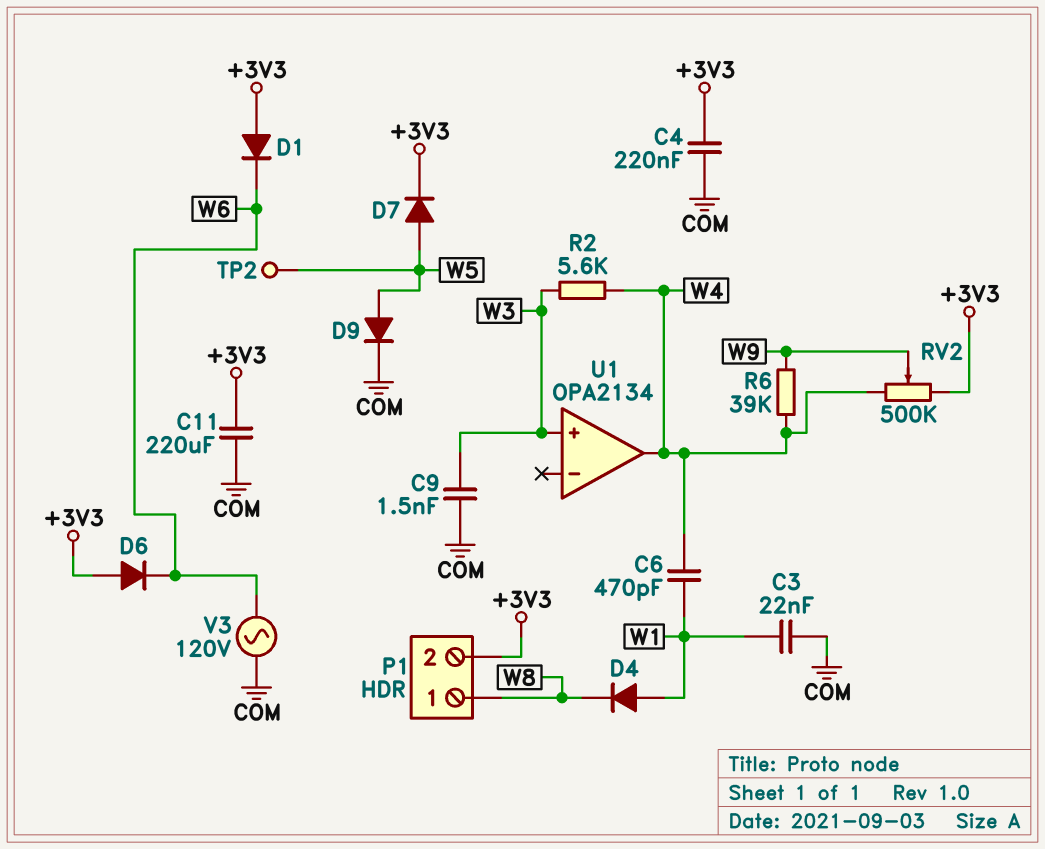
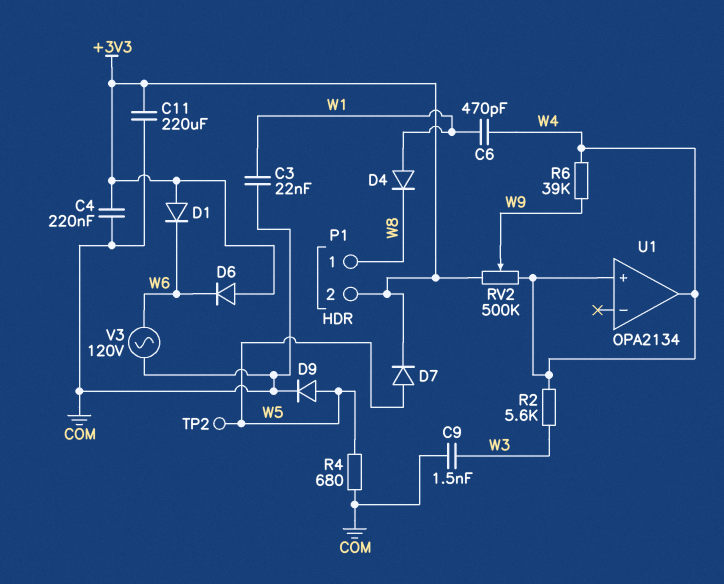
R4: none -> 680 (COM, W5)
U1 pin in+: W3 -> W4

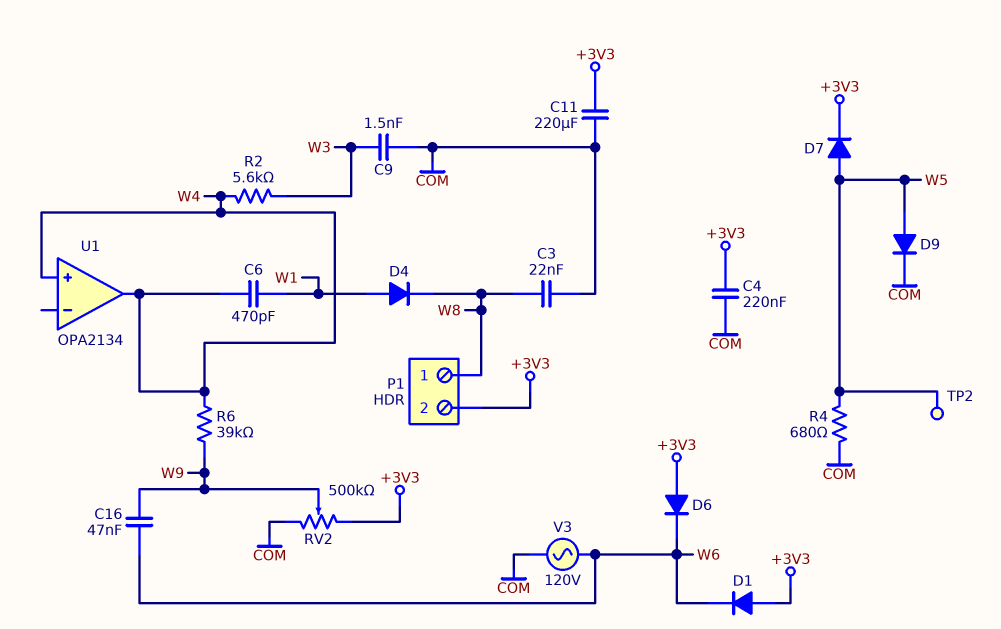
C3: 22nF (COM, W1) -> 22nF (COM, W8)
C16: none -> 47nF (W6, W9)
RV2: 500k (+3V3, W4, wiper W9) -> 500k (+3V3, COM, wiper W9)

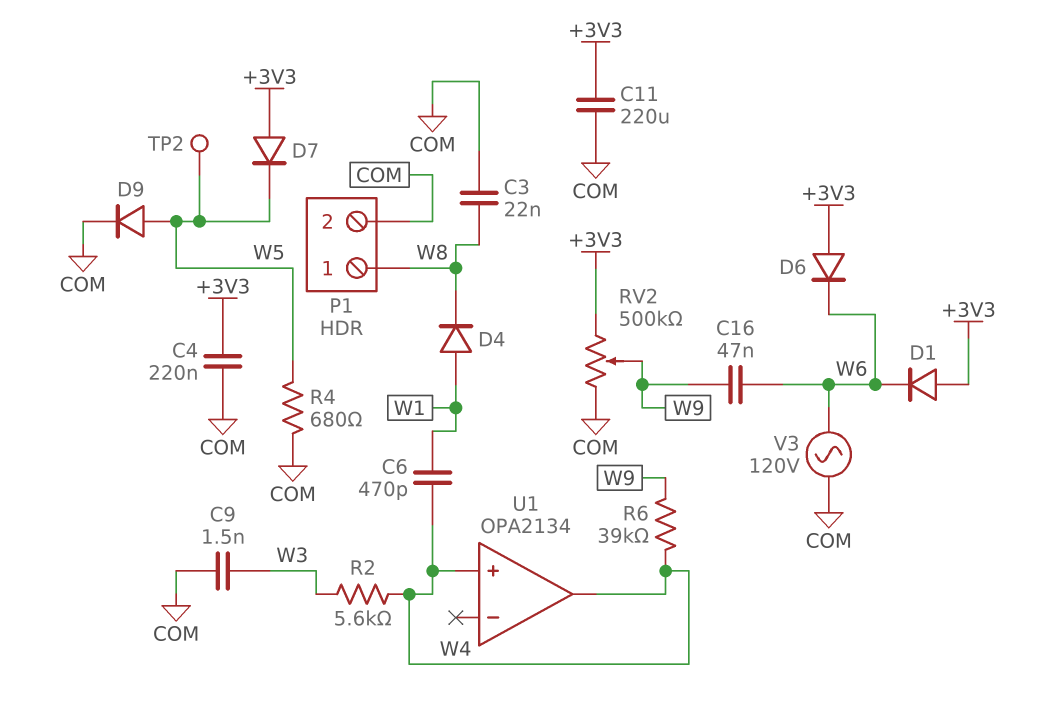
D7: diode (A W5, K +3V3) -> diode (A +3V3, K W5)
P1 pin 2: +3V3 -> COM

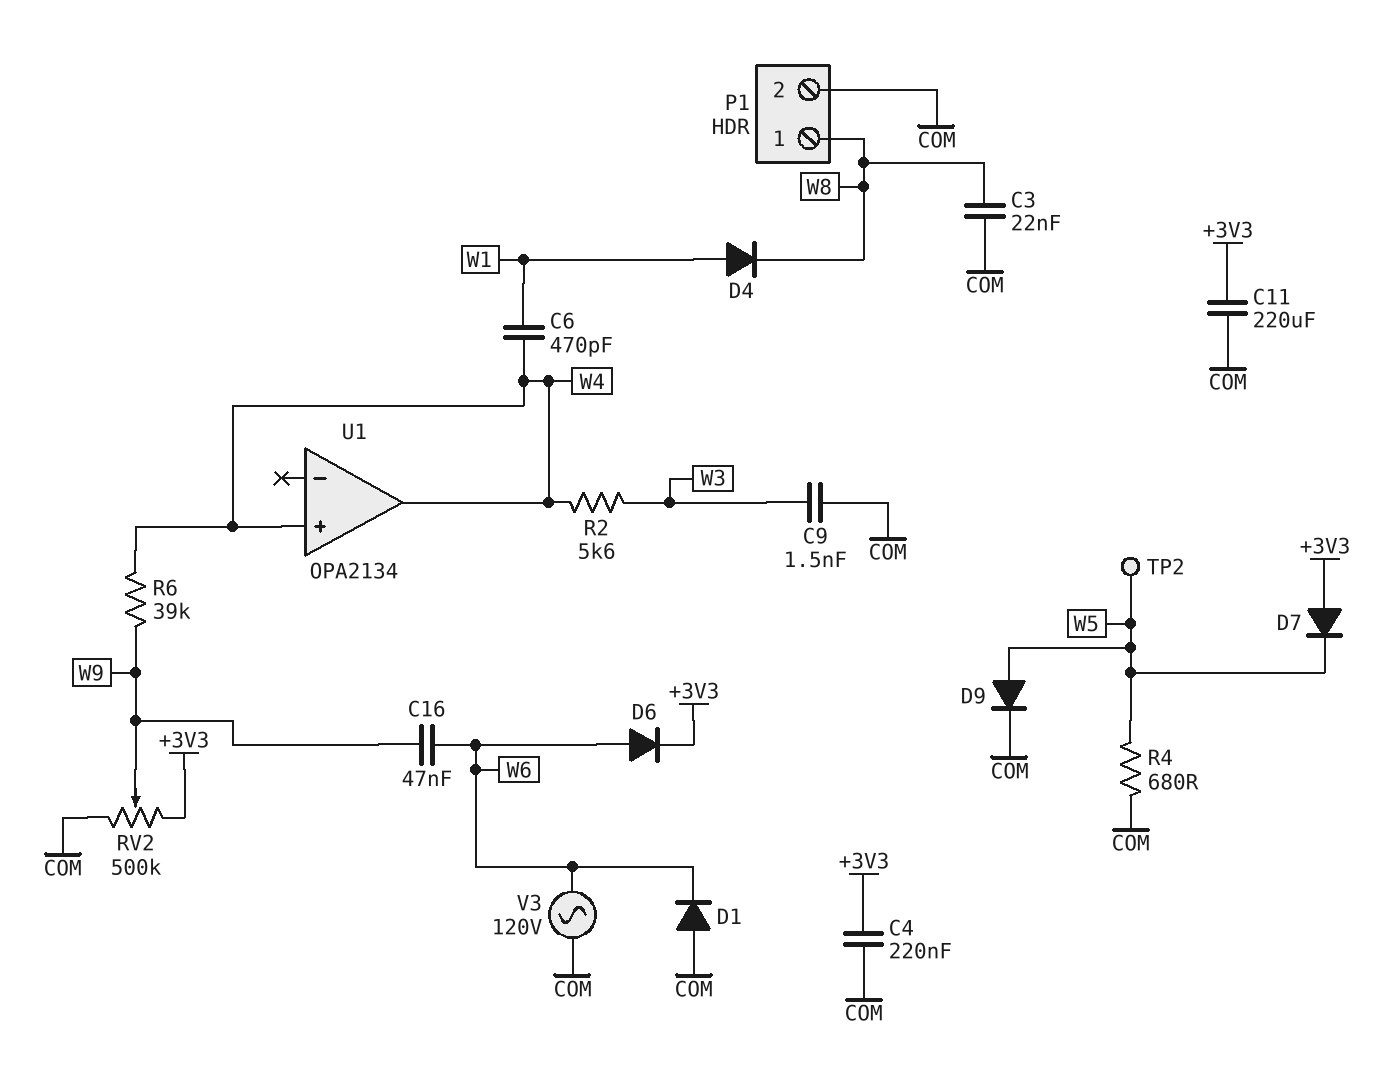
D1: diode (A +3V3, K W6) -> diode (A COM, K W6)
D6: diode (A +3V3, K W6) -> diode (A W6, K +3V3)

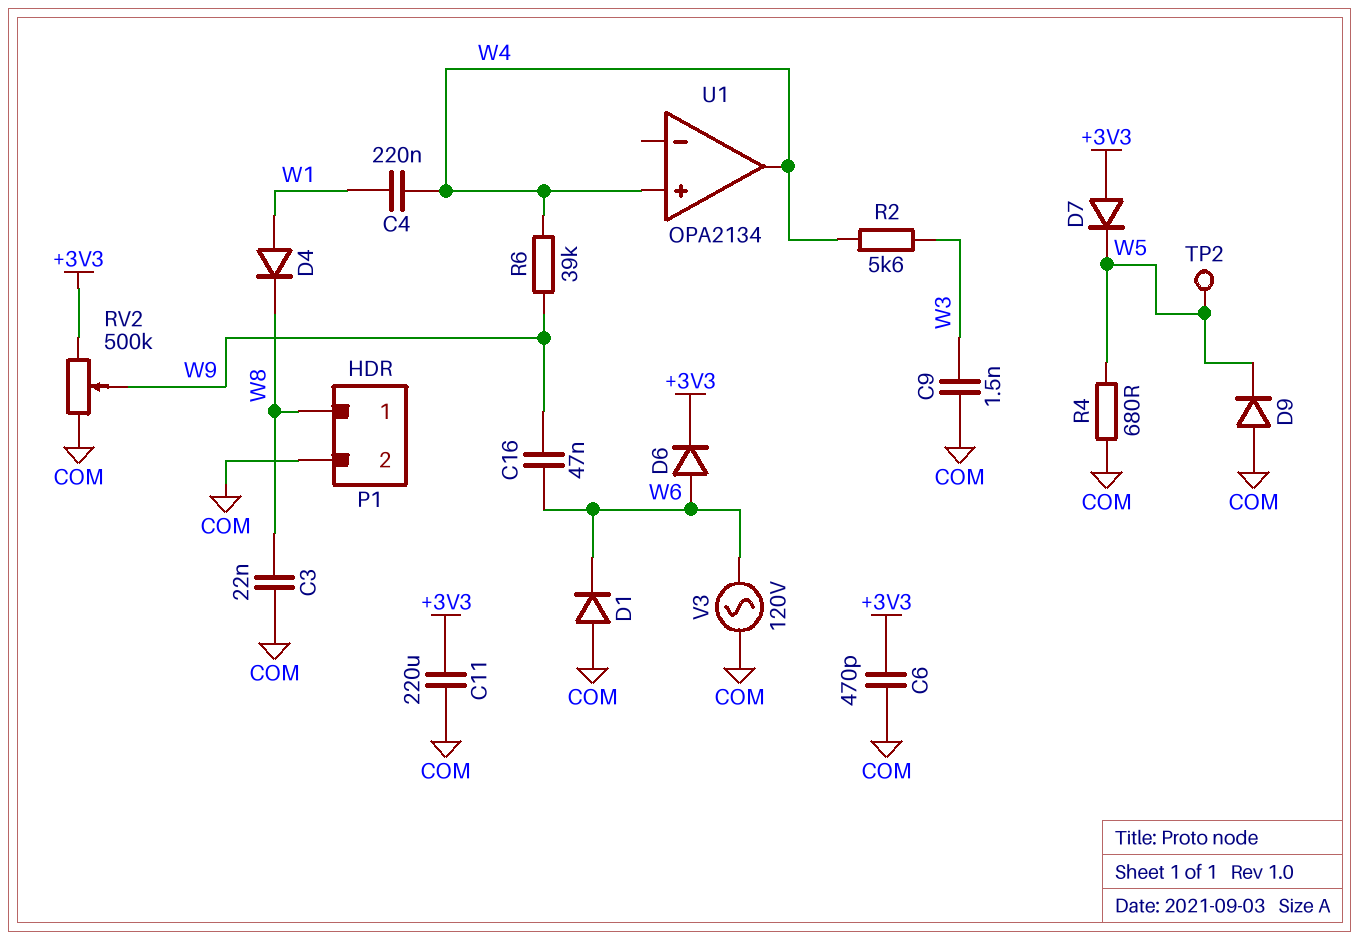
C4: 220nF (+3V3, COM) -> 220nF (W1, W4)
C6: 470pF (W1, W4) -> 470pF (+3V3, COM)
D9: diode (A W5, K COM) -> diode (A COM, K W5)

